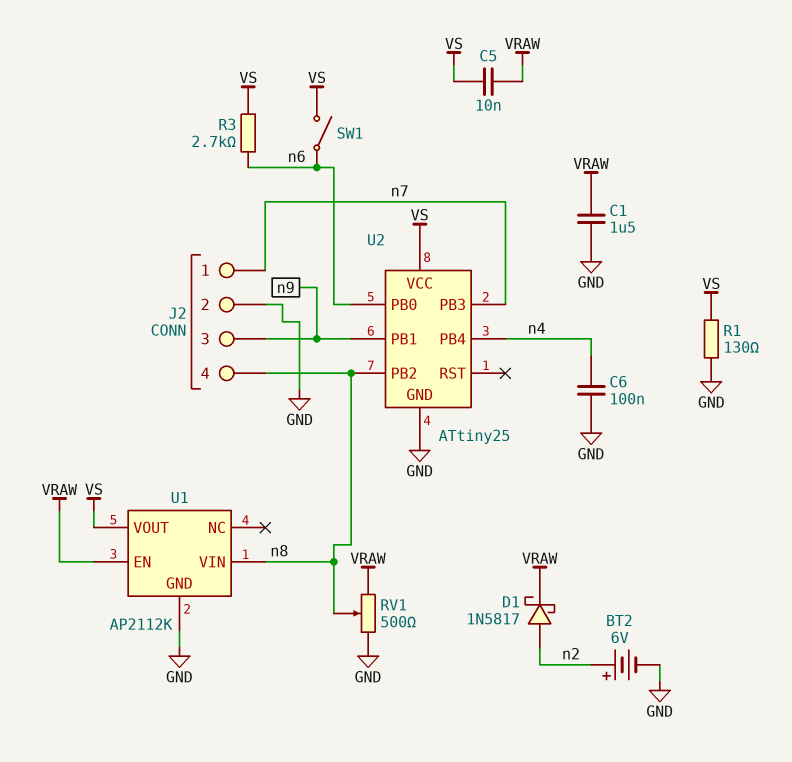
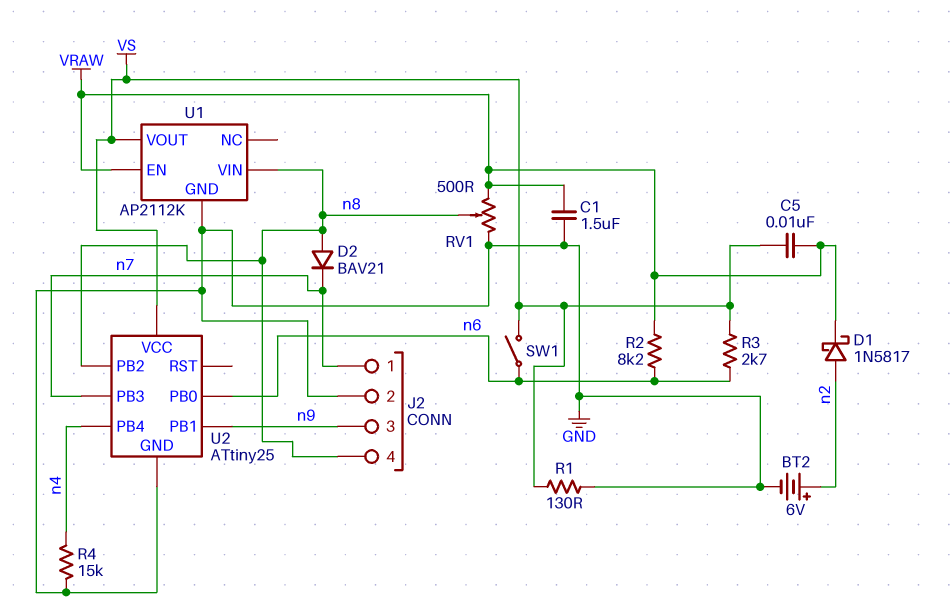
C6: 100nF (GND, n4) -> none
D2: none -> diode BAV21 (A n8, K n7)
R2: none -> 8.2k (VRAW, n6)
R4: none -> 15k (GND, n4)

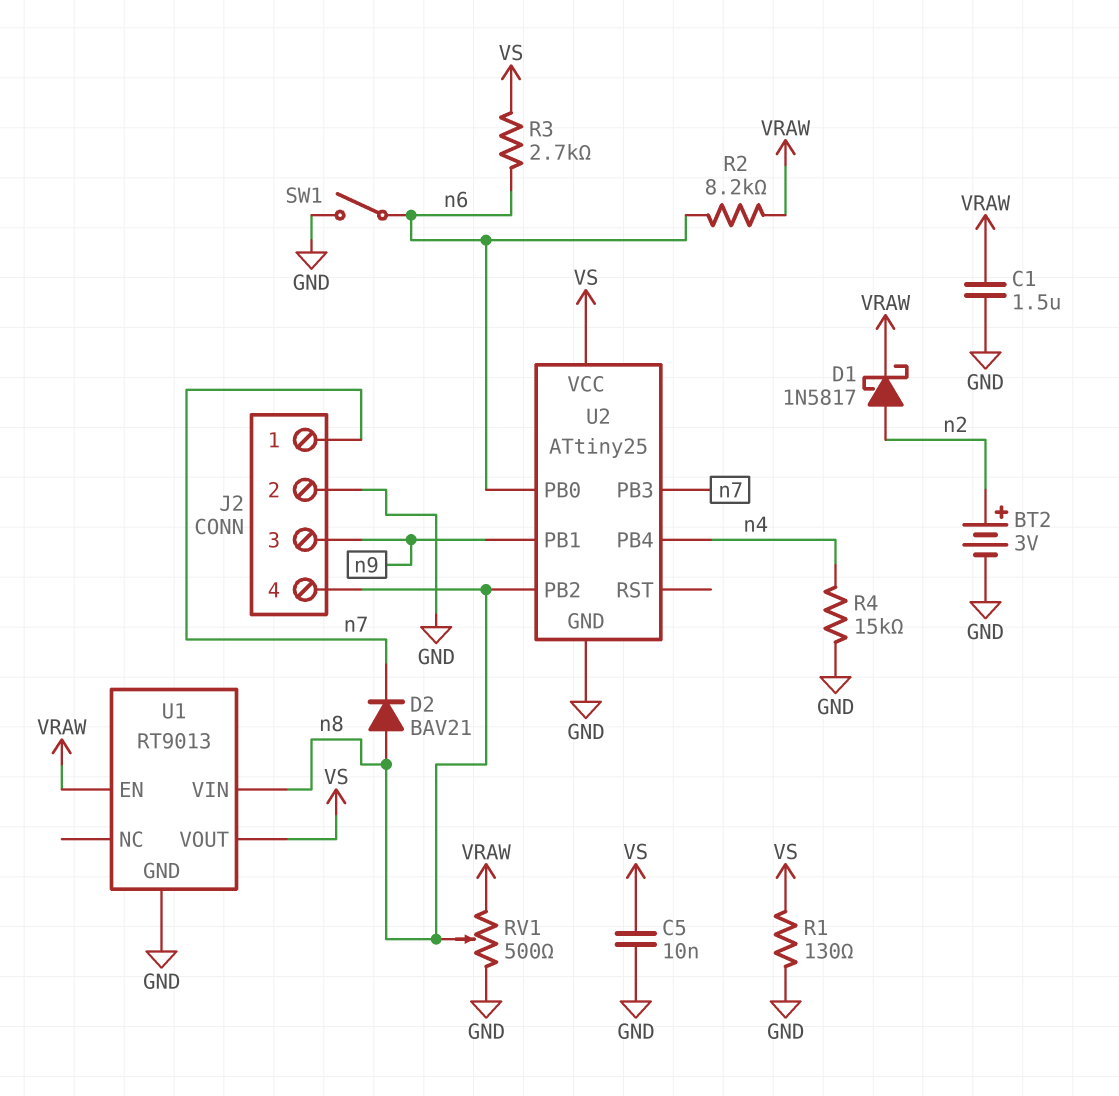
BT2: 6V (plus n2, minus GND) -> 3V (plus n2, minus GND)
C5: 10nF (VRAW, VS) -> 10nF (GND, VS)
SW1: switch (VS, n6) -> switch (GND, n6)
U1: AP2112K -> RT9013

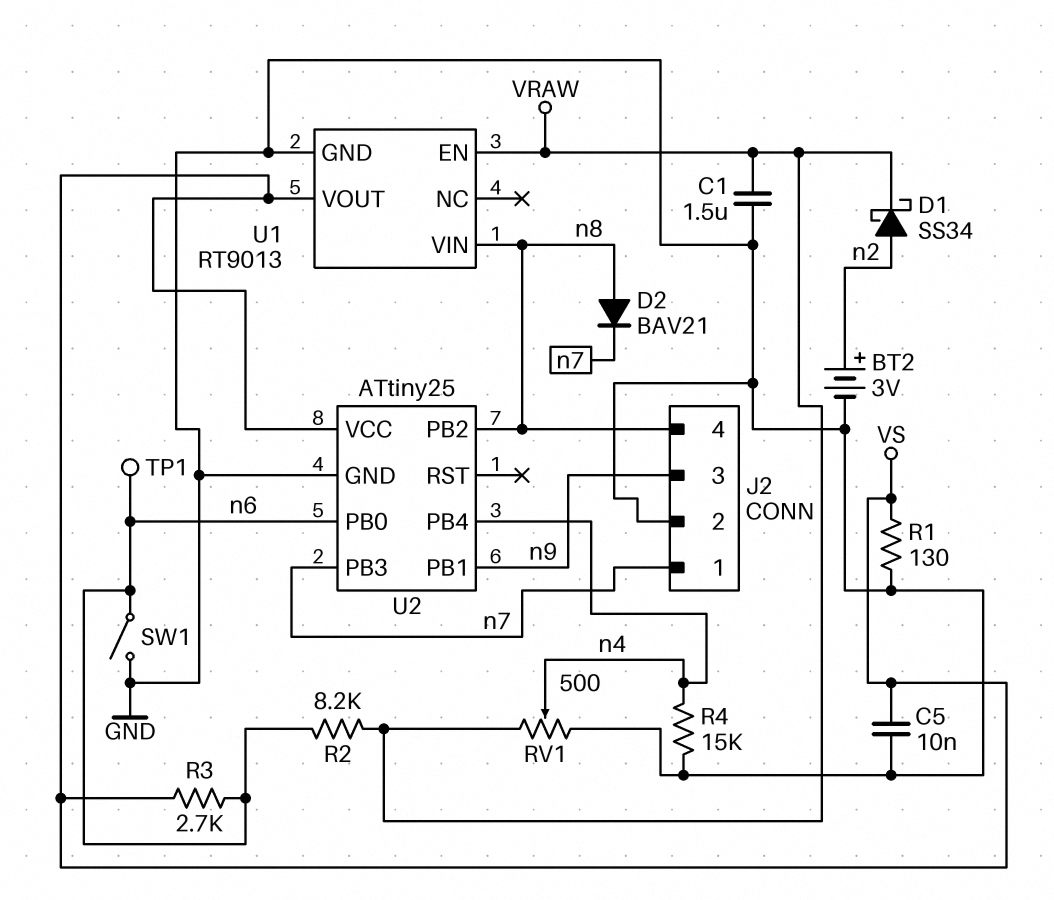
D1: schottky 1N5817 (A n2, K VRAW) -> schottky SS34 (A n2, K VRAW)
RV1: 500 (GND, VRAW, wiper n8) -> 500 (GND, VRAW, wiper n4)
TP1: none -> test point (n6)

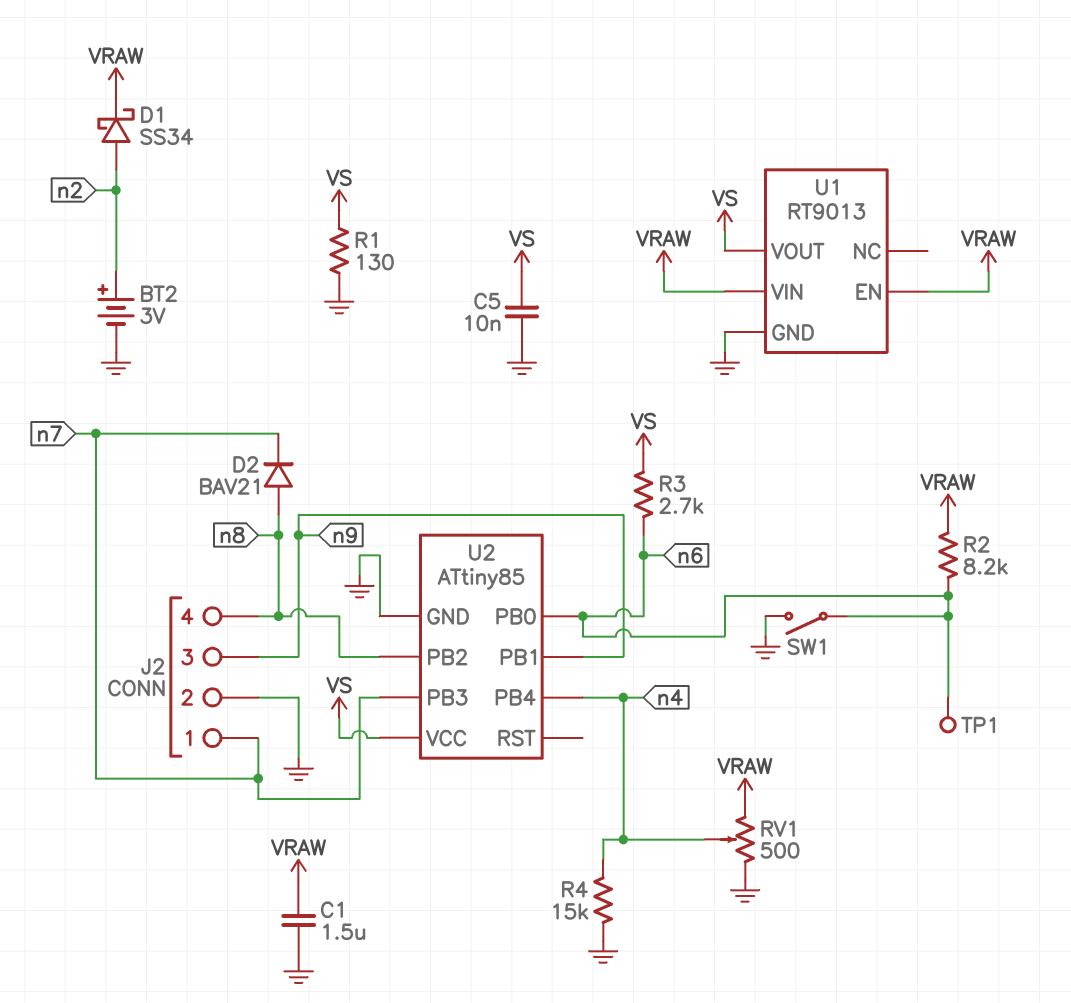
U1 pin VIN: n8 -> VRAW
U2: ATtiny25 -> ATtiny85

